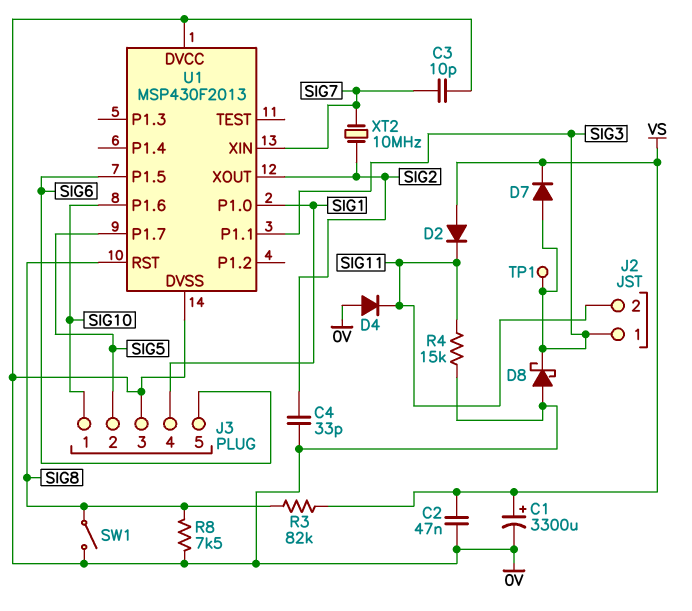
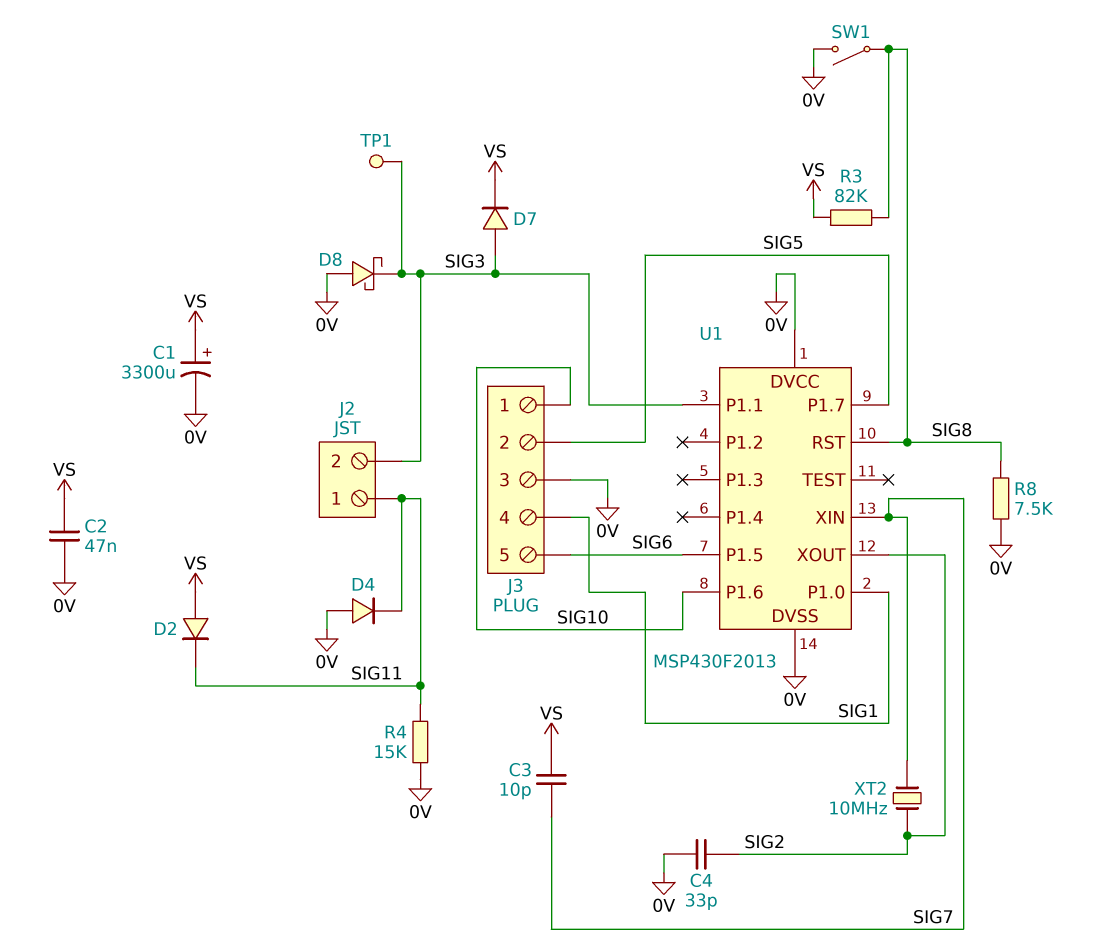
C3: 10pF (0V, SIG7) -> 10pF (SIG7, VS)
J2 pin 1: SIG3 -> SIG11
J2 pin 2: SIG11 -> SIG3

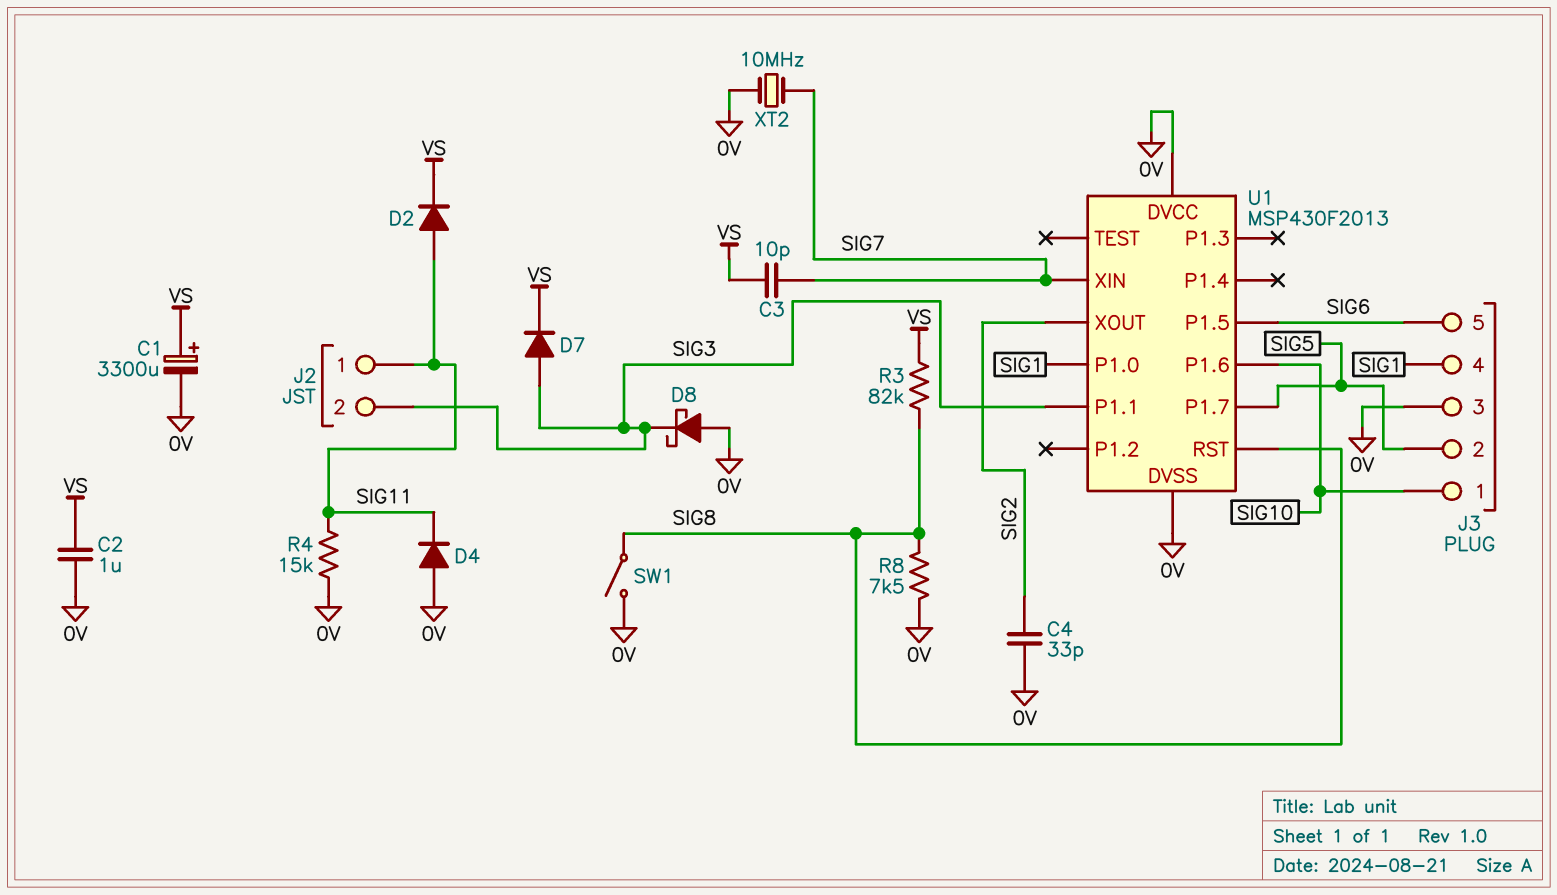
C2: 47nF (0V, VS) -> 1uF (0V, VS)
D2: diode (A VS, K SIG11) -> diode (A SIG11, K VS)
TP1: test point (SIG3) -> none
XT2: 10MHz (SIG2, SIG7) -> 10MHz (0V, SIG7)

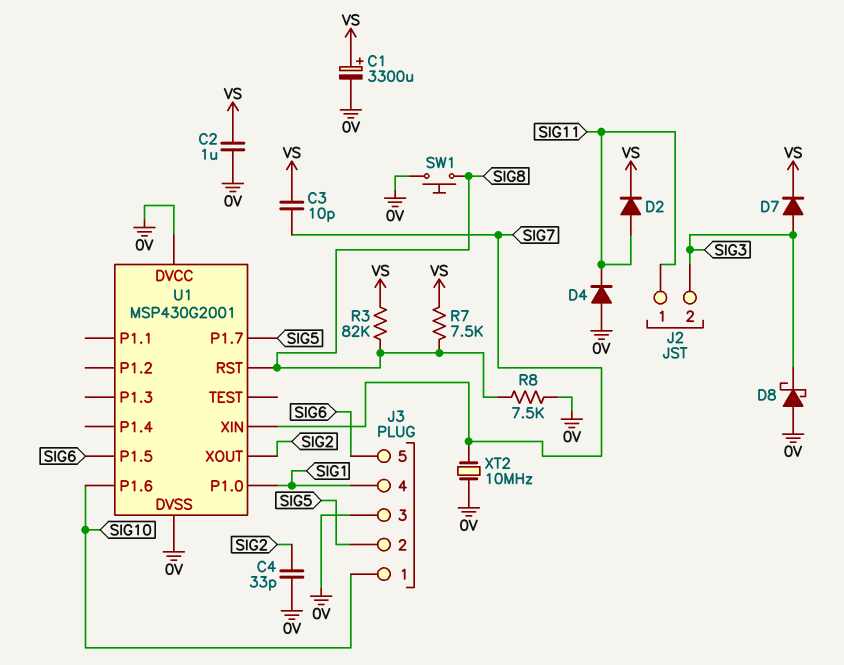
R4: 15k (0V, SIG11) -> none
R7: none -> 7.5k (SIG8, VS)
SW1: switch (0V, SIG8) -> button (0V, SIG8)
U1: MSP430F2013 -> MSP430G2001
U1 pin P1.1: SIG3 -> none

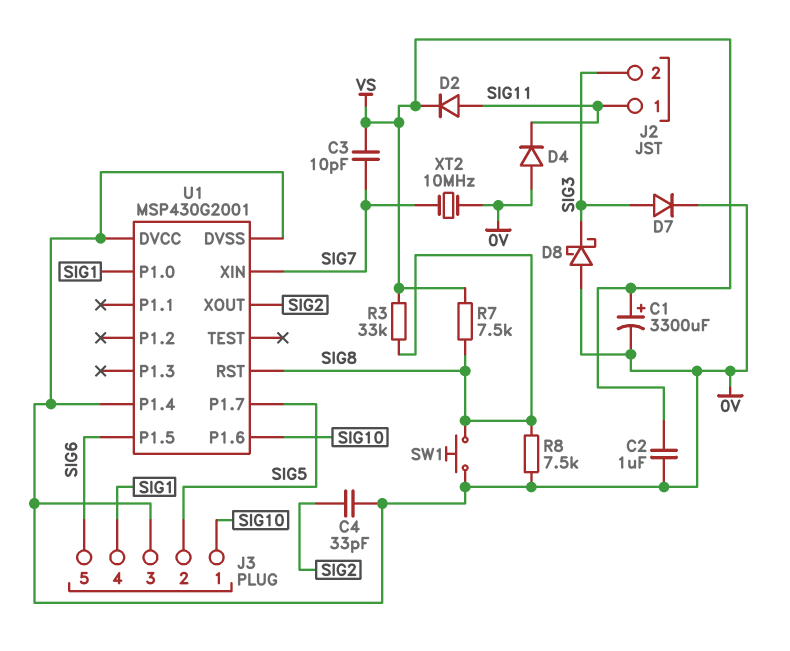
D7: diode (A SIG3, K VS) -> diode (A SIG3, K 0V)
R3: 82k (SIG8, VS) -> 33k (SIG8, VS)
U1 pin P1.4: none -> 0V

